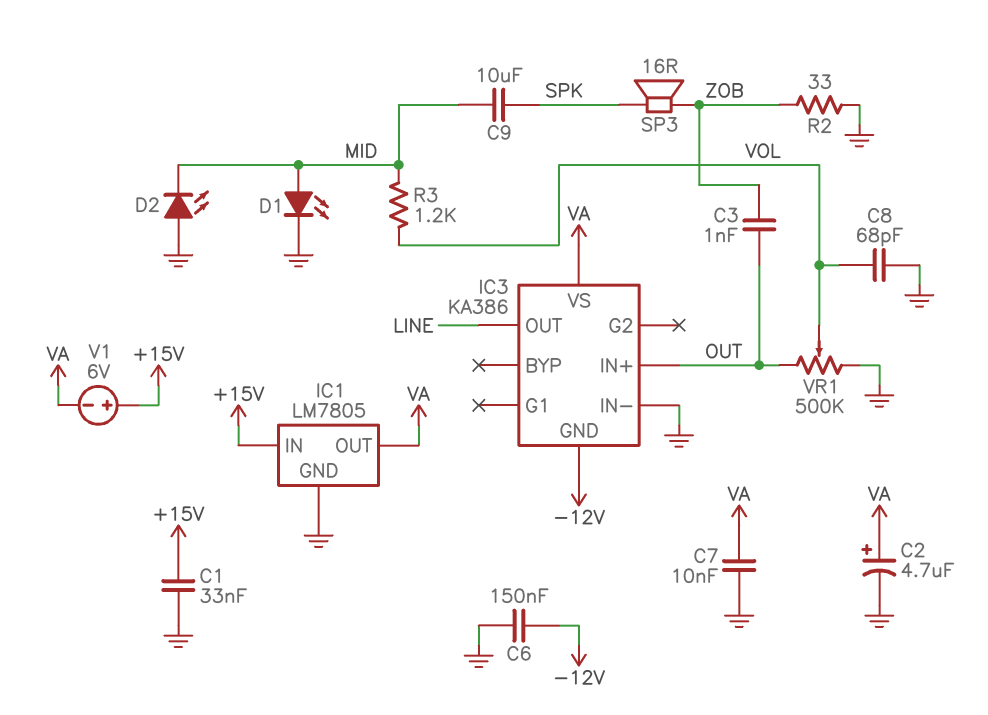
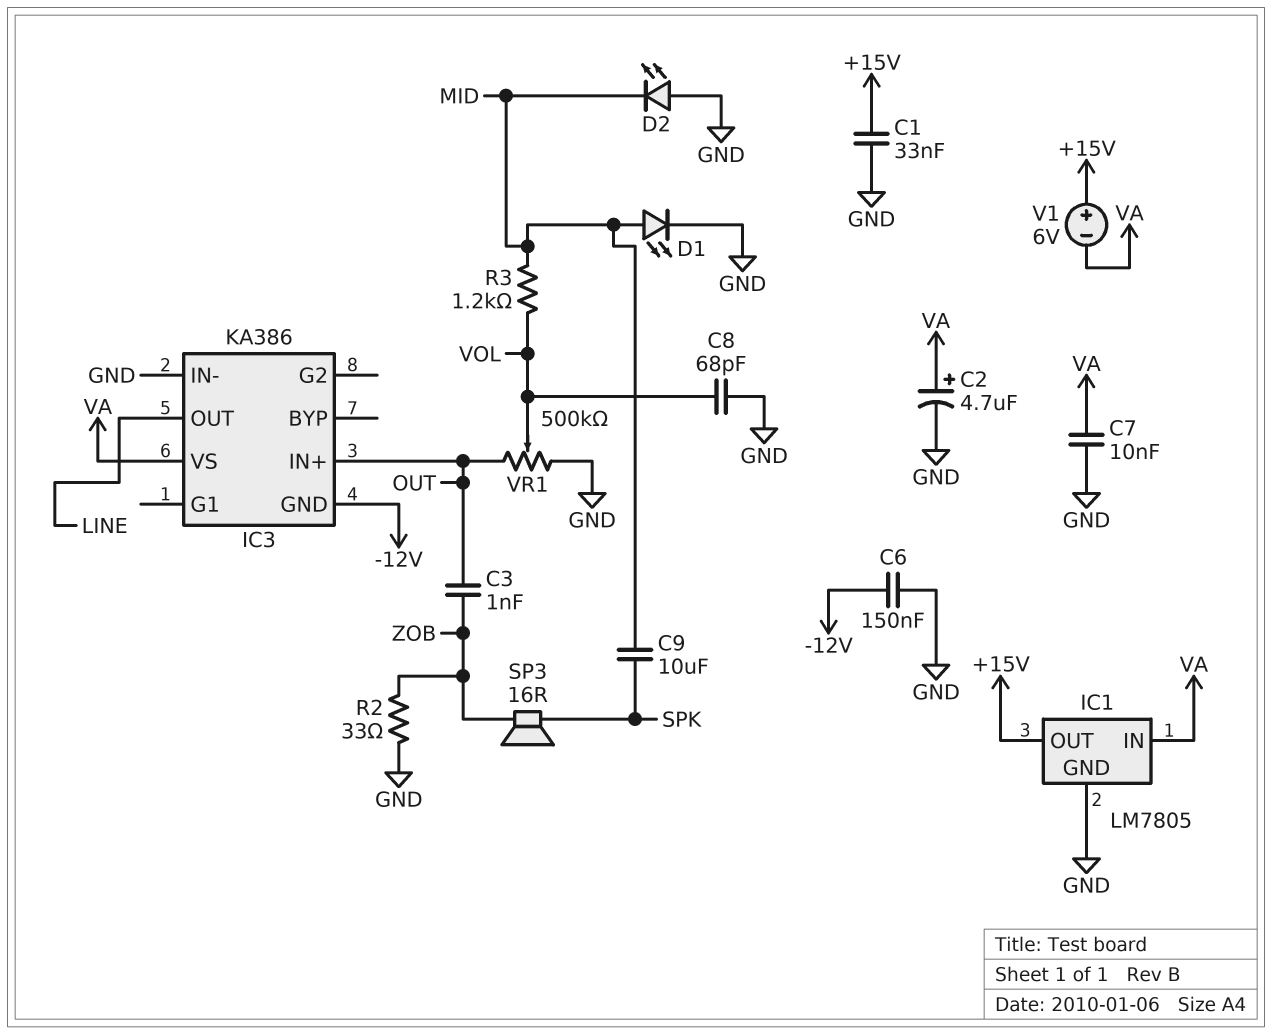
IC1 pin IN: +15V -> VA
IC1 pin OUT: VA -> +15V

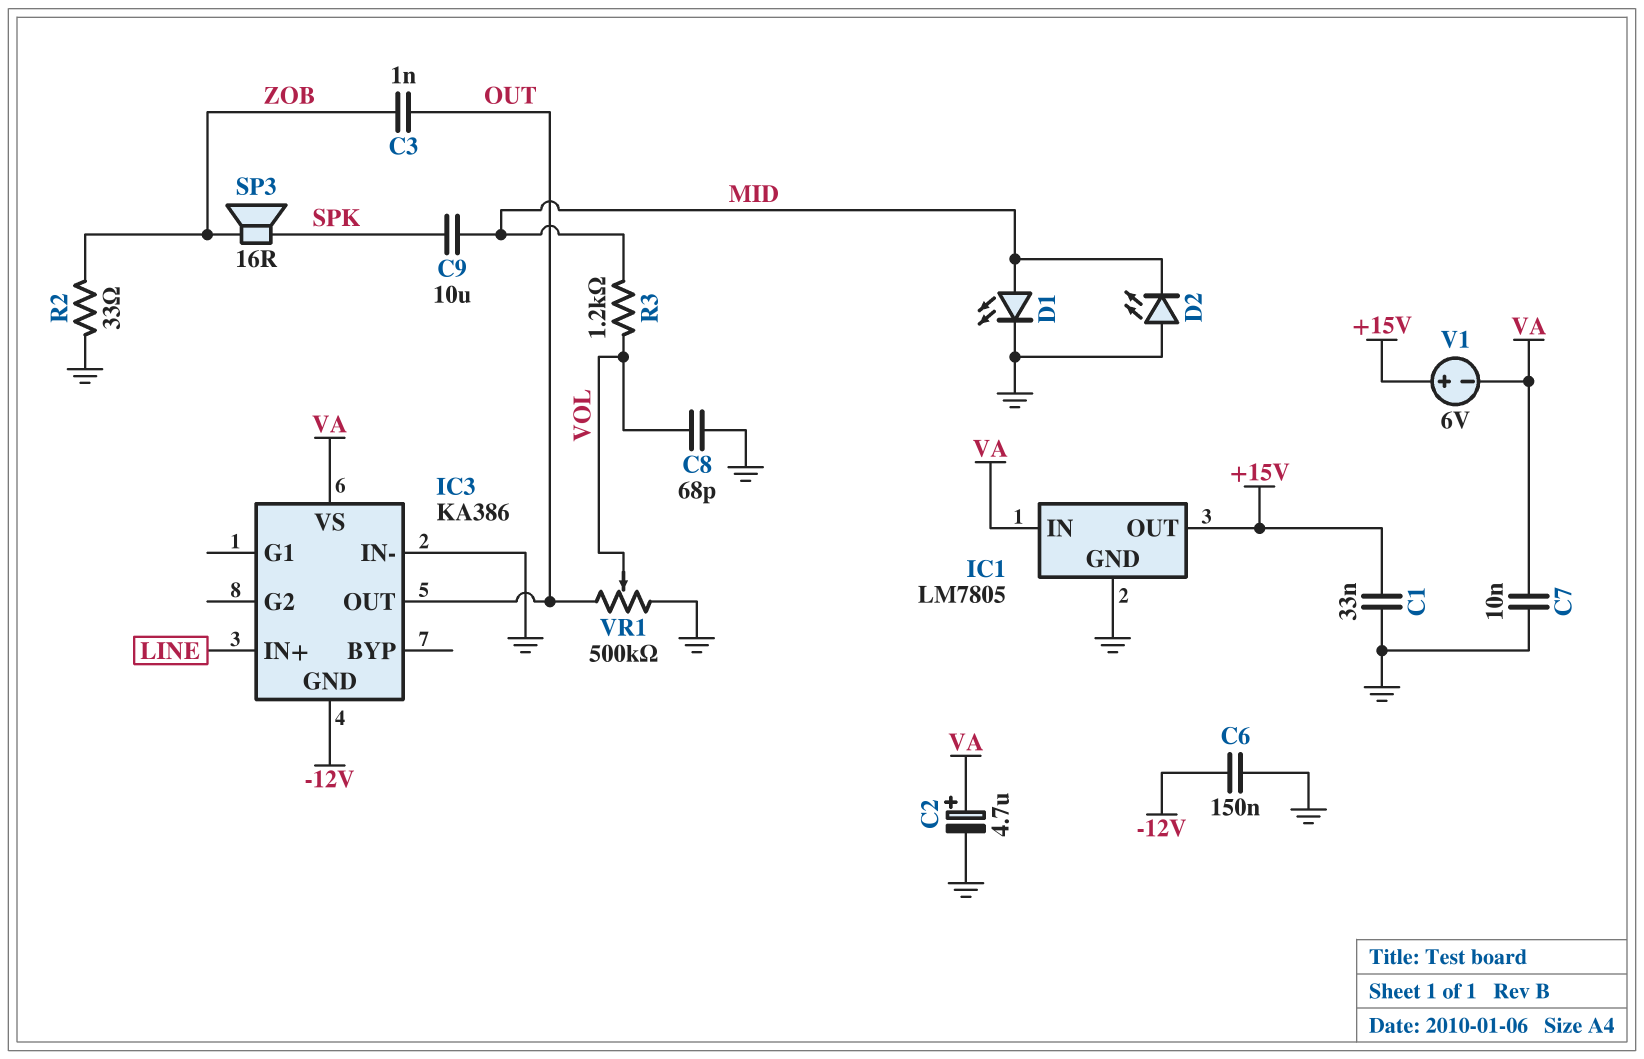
IC3 pin IN+: OUT -> LINE
IC3 pin OUT: LINE -> OUT

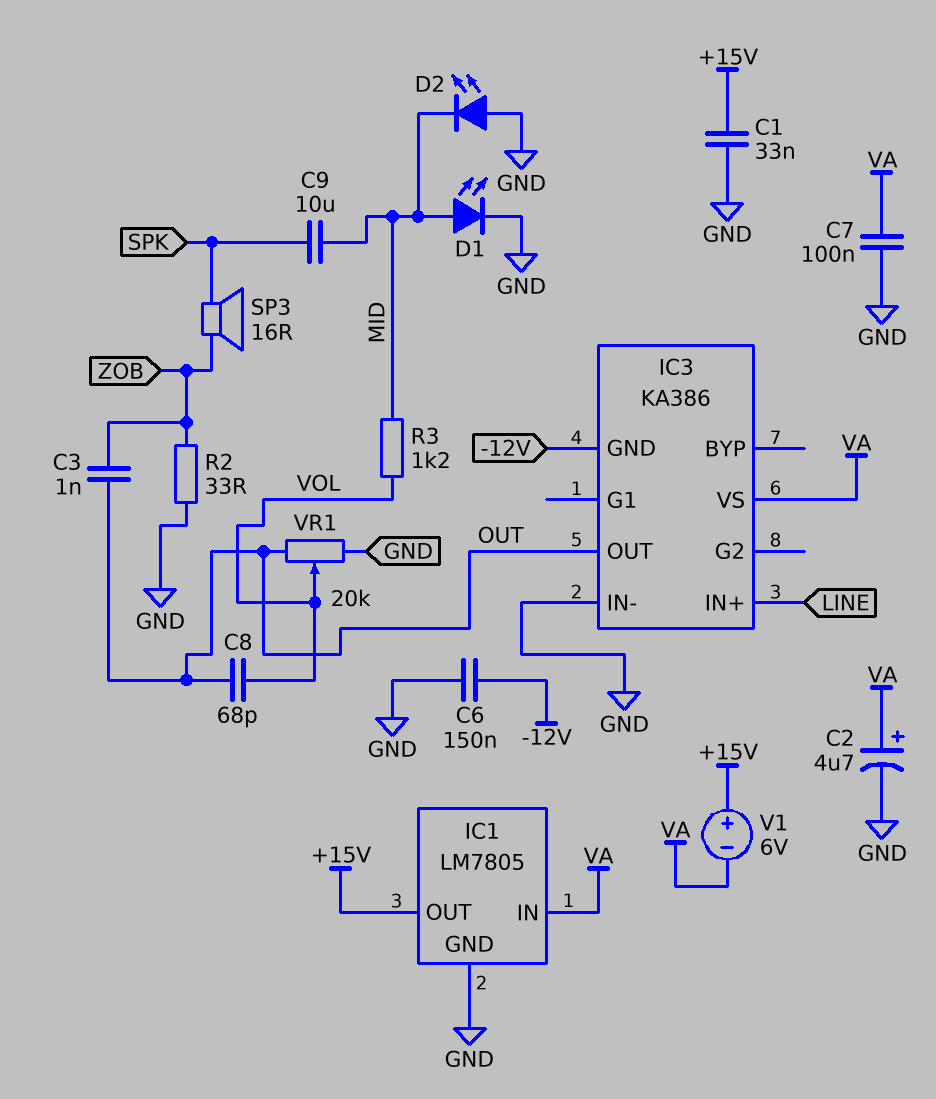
C7: 10nF (GND, VA) -> 100nF (GND, VA)
C8: 68pF (GND, VOL) -> 68pF (OUT, VOL)
VR1: 500k (GND, OUT, wiper VOL) -> 20k (GND, OUT, wiper VOL)

